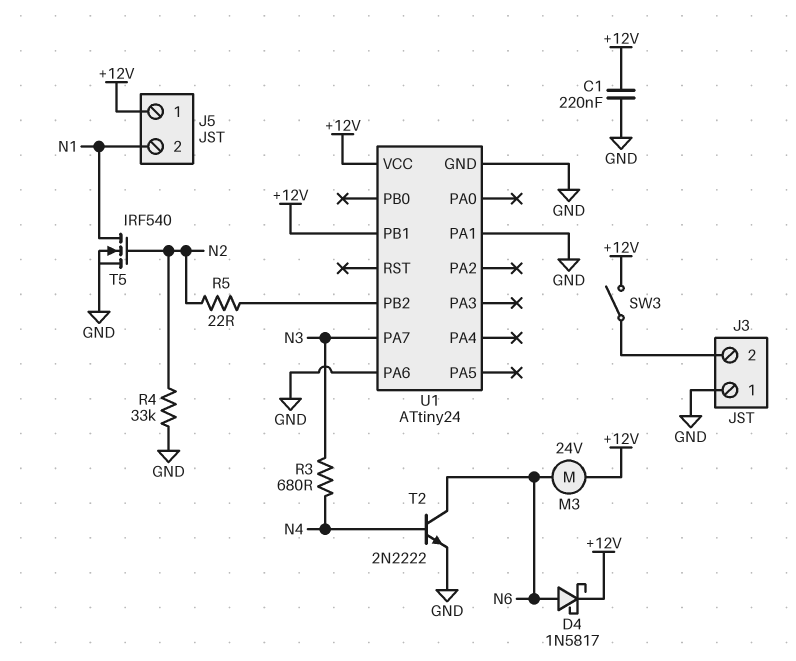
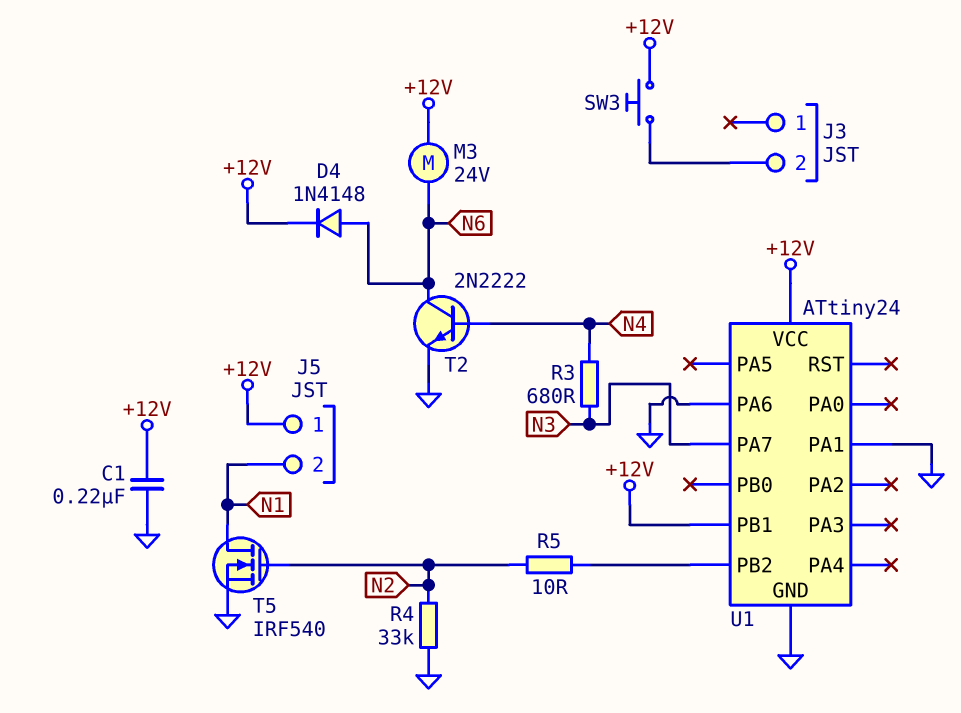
D4: schottky 1N5817 (A N6, K +12V) -> diode 1N4148 (A N6, K +12V)
J3 pin 1: GND -> none
R5: 22 (N2, U1/PB2) -> 10 (N2, U1/PB2)
SW3: switch (+12V, J3/2) -> button (+12V, J3/2)

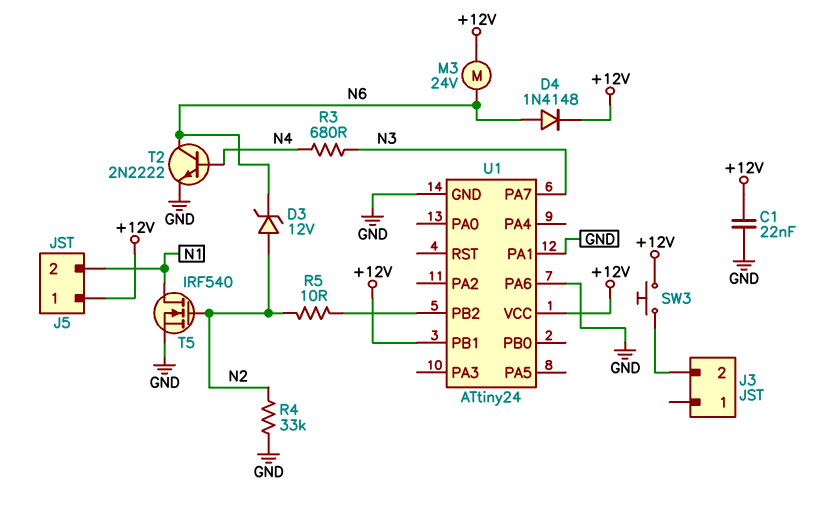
C1: 220nF (+12V, GND) -> 22nF (+12V, GND)
D3: none -> zener 12V (A N2, K N6)

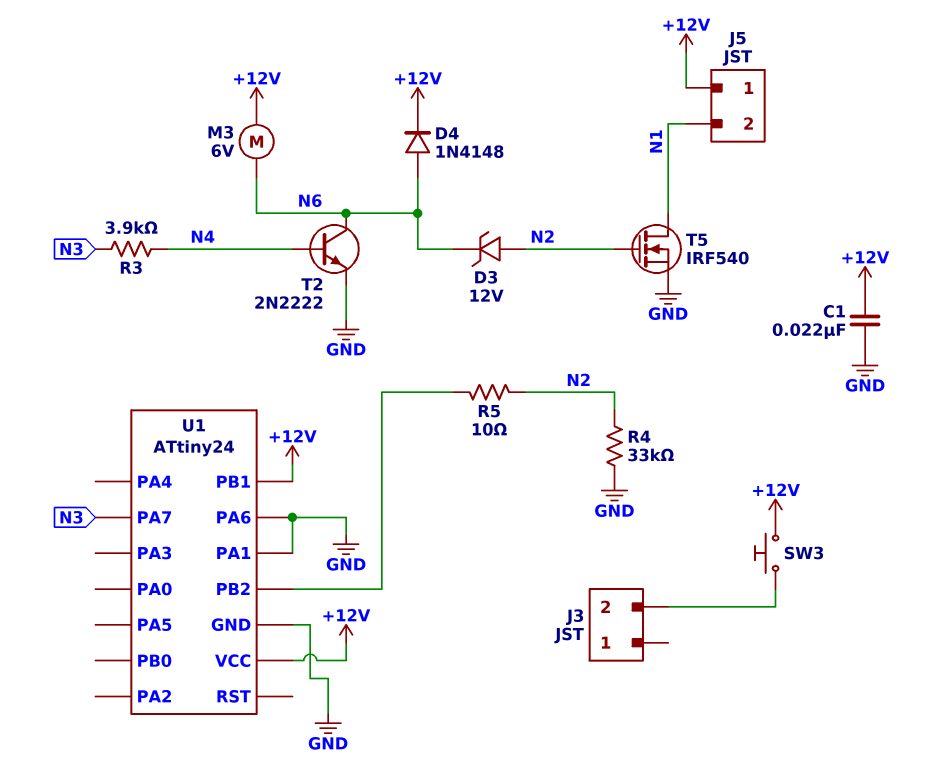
M3: motor 24V (+12V, N6) -> motor 6V (+12V, N6)
R3: 680 (N3, N4) -> 3.9k (N3, N4)

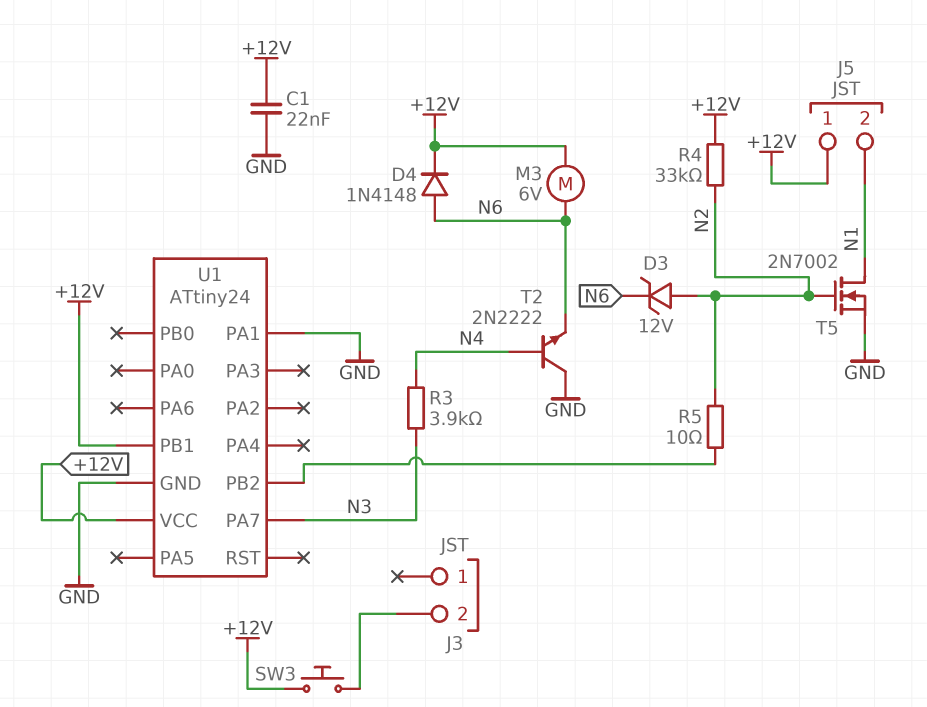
R4: 33k (GND, N2) -> 33k (+12V, N2)
T2: NPN 2N2222 (B N4, C N6, E GND) -> NPN 2N2222 (B N4, C GND, E N6)
T5: NMOS IRF540 (G N2, D N1, S GND) -> NMOS 2N7002 (G N2, D N1, S GND)
U1 pin PA6: GND -> none

